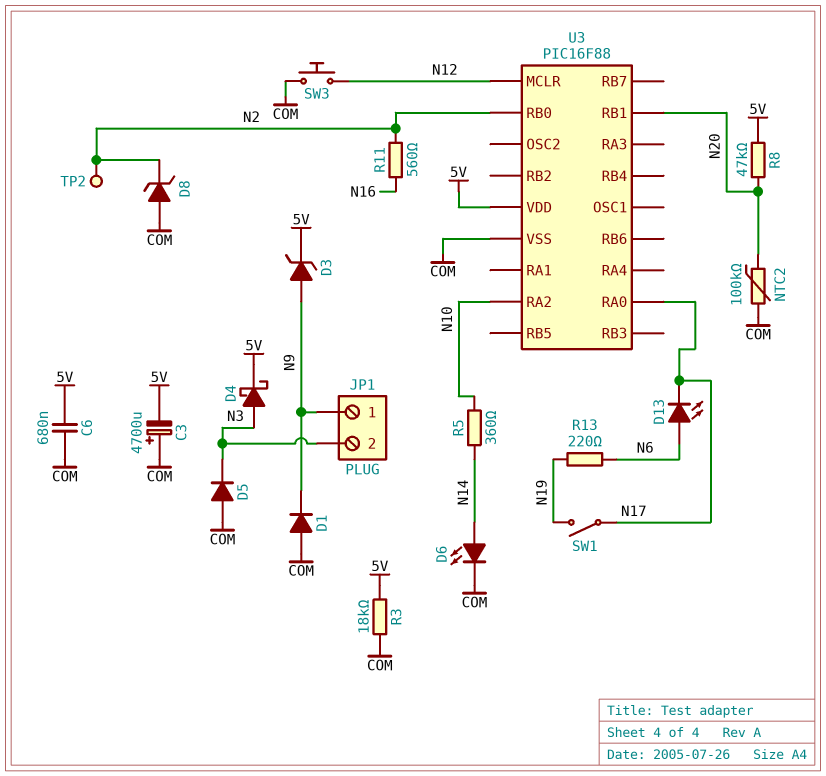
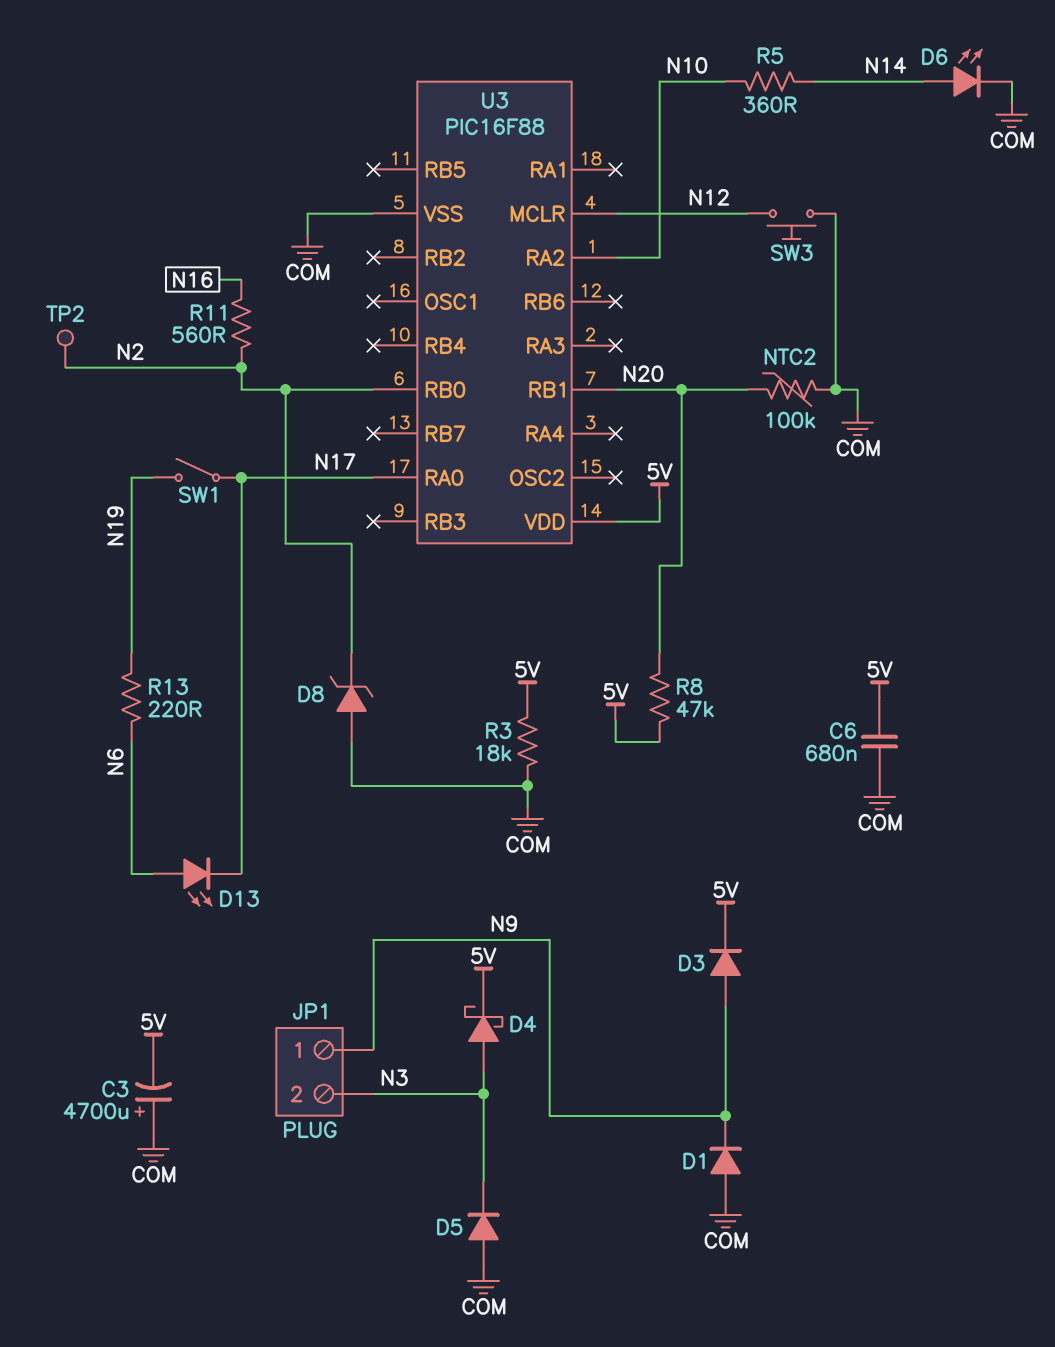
D3: zener (A N9, K 5V) -> diode (A N9, K 5V)

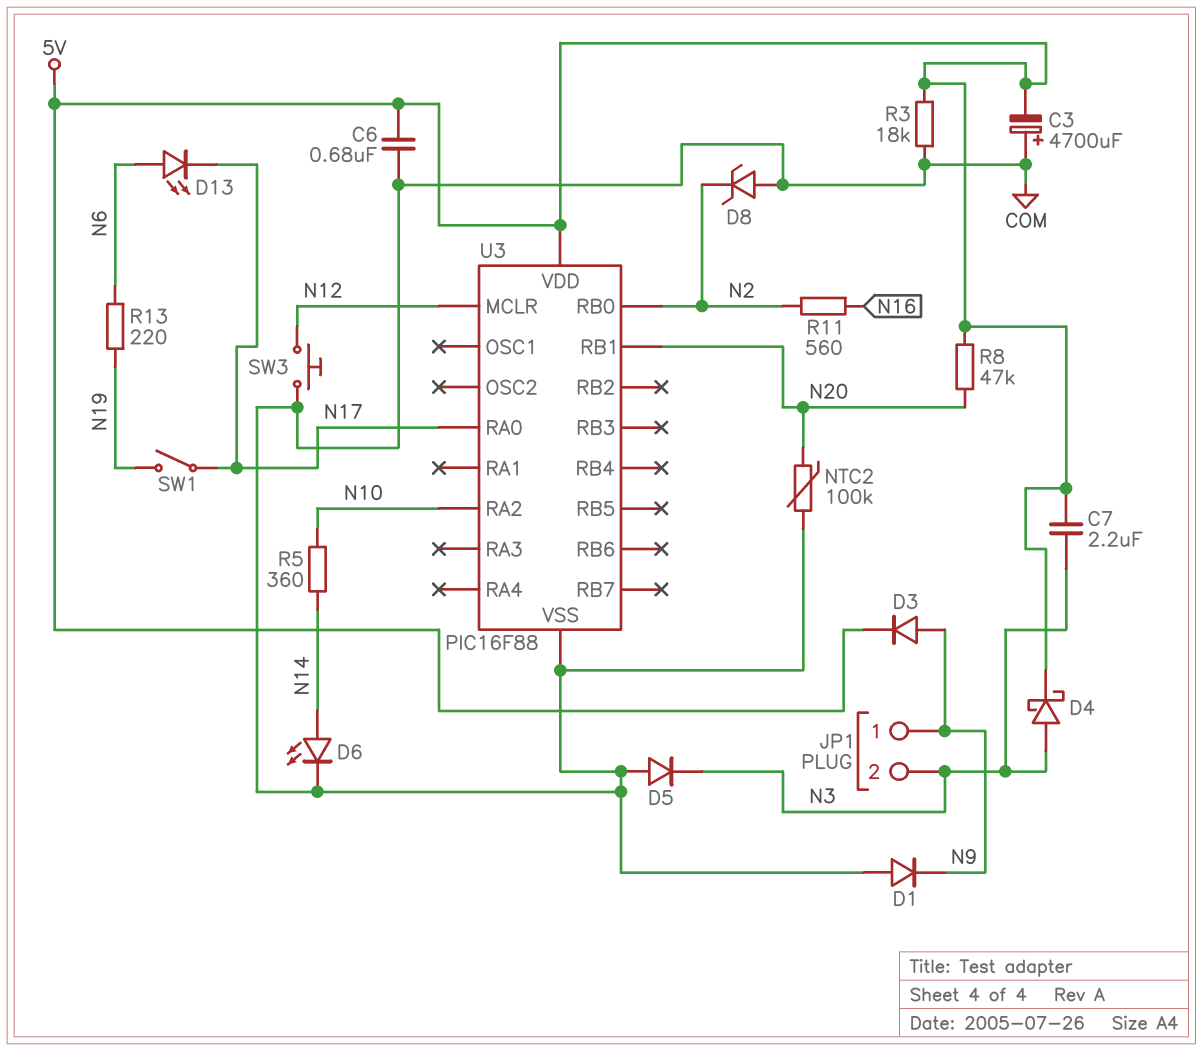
C7: none -> 2.2uF (5V, N3)
TP2: test point (N2) -> none

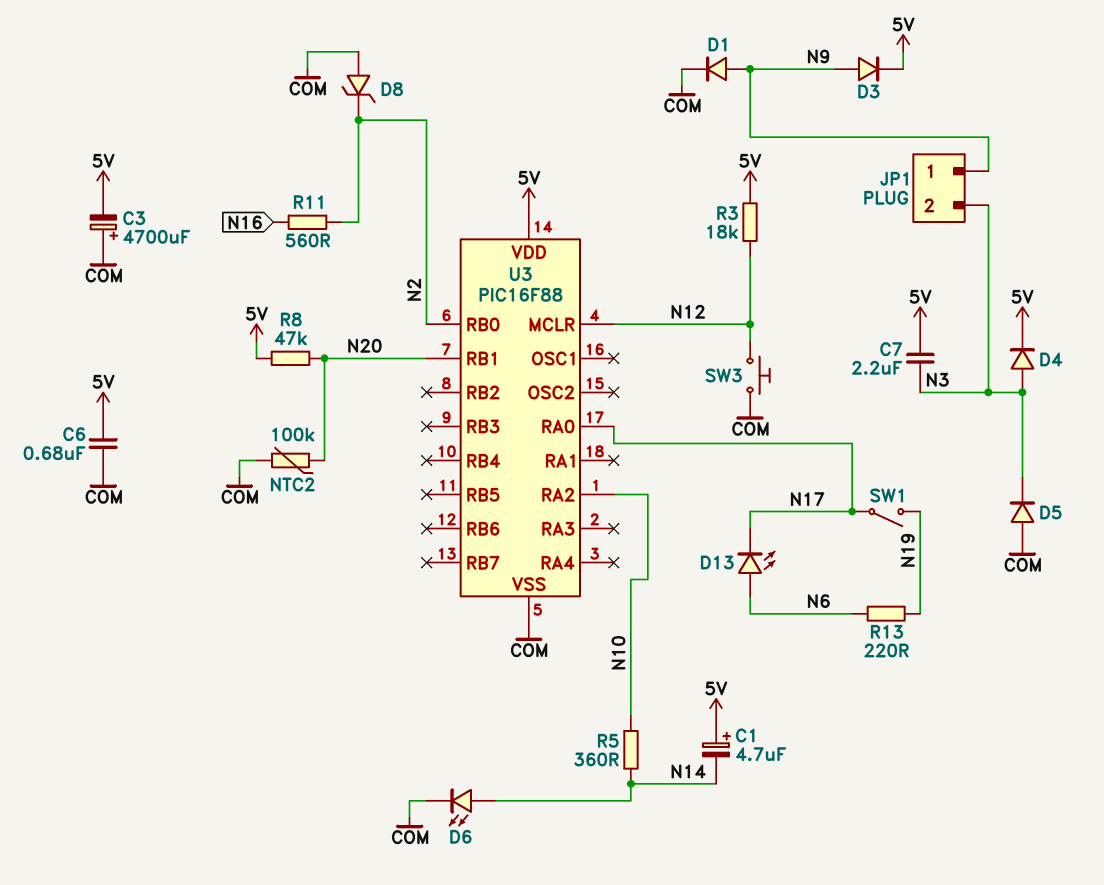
C1: none -> 4.7uF (plus 5V, minus N14)
D1: diode (A COM, K N9) -> diode (A N9, K COM)
D4: schottky (A N3, K 5V) -> diode (A N3, K 5V)
R3: 18k (5V, COM) -> 18k (5V, N12)

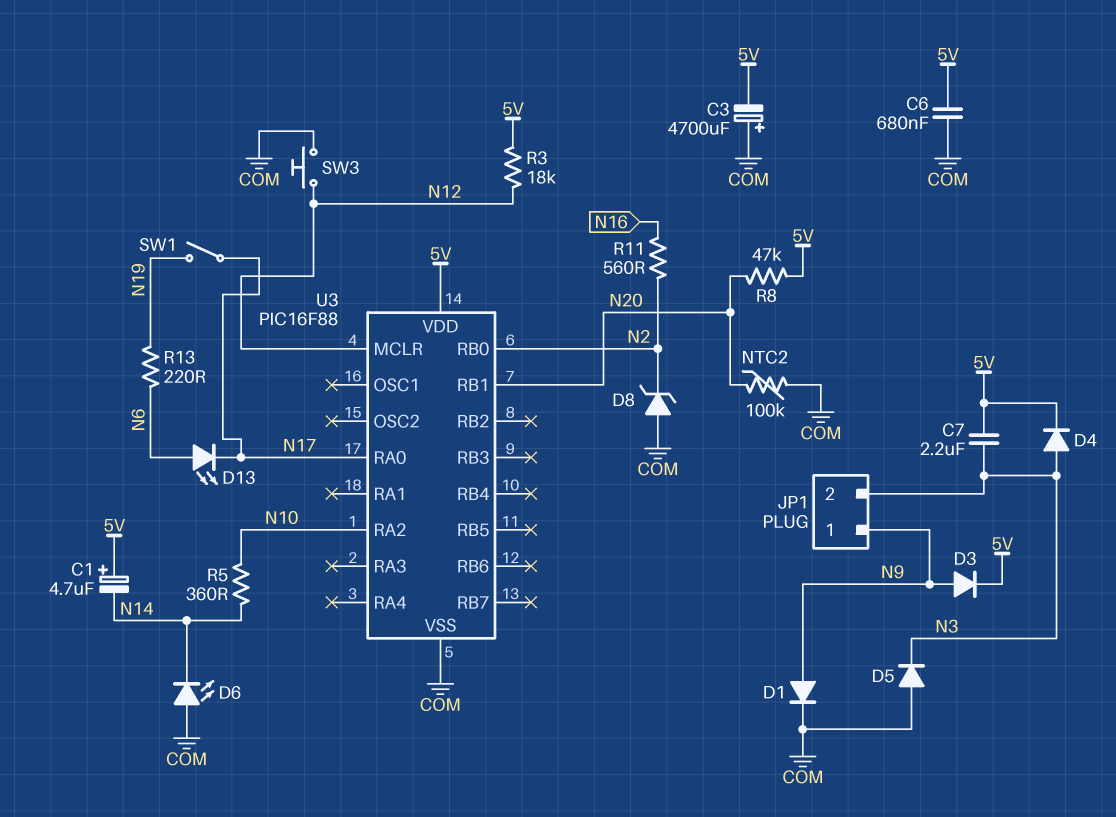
D6: LED (A N14, K COM) -> LED (A COM, K N14)

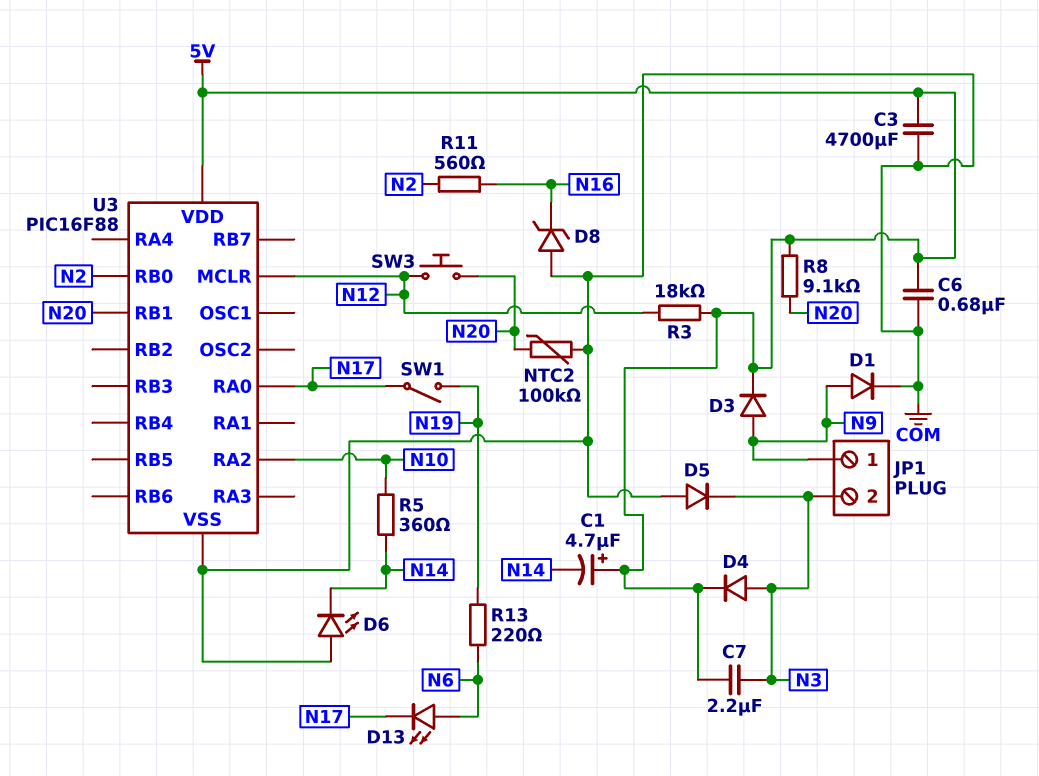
C3: 4700uF (plus COM, minus 5V) -> 4700uF (5V, COM)
D8: zener (A COM, K N2) -> zener (A COM, K N16)
R8: 47k (5V, N20) -> 9.1k (5V, N20)
SW3: button (COM, N12) -> button (N12, N20)

